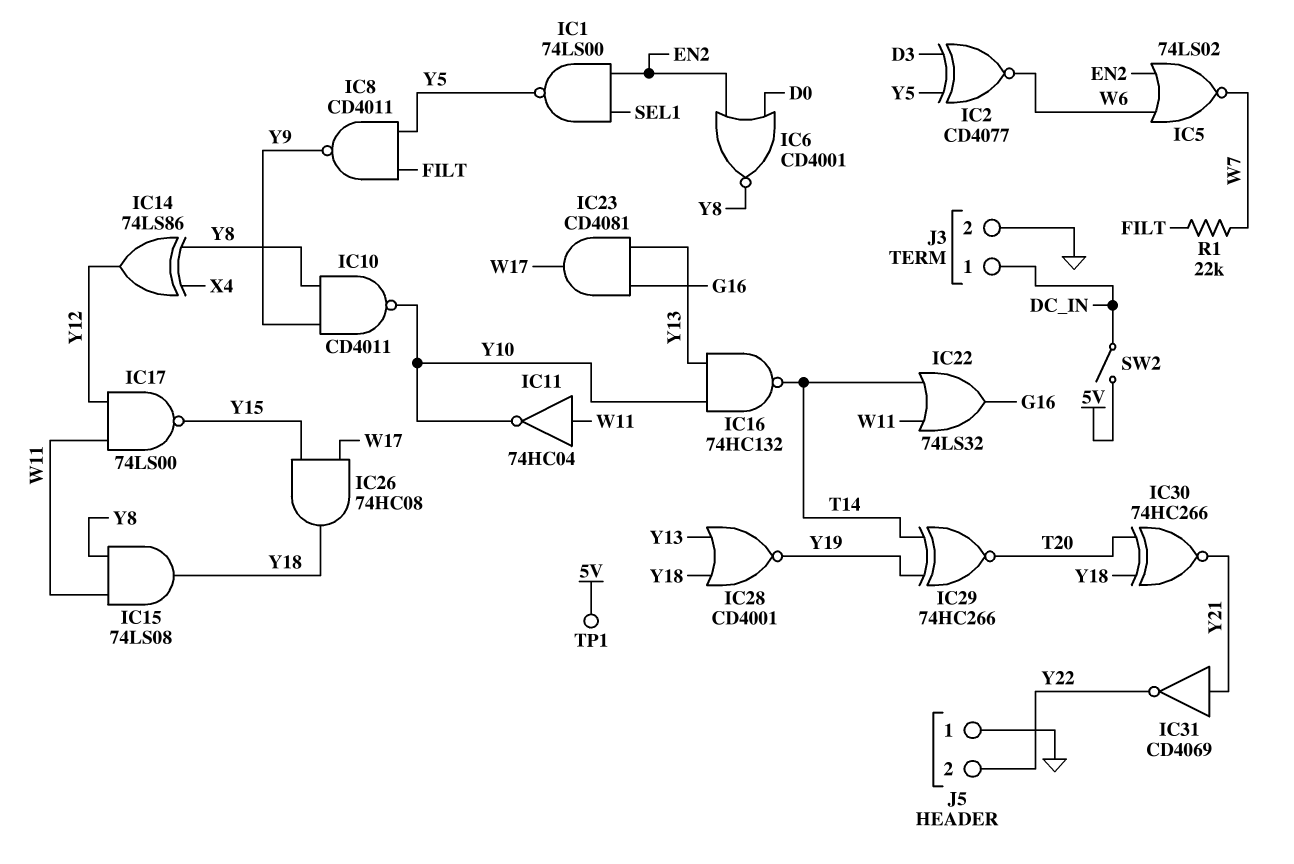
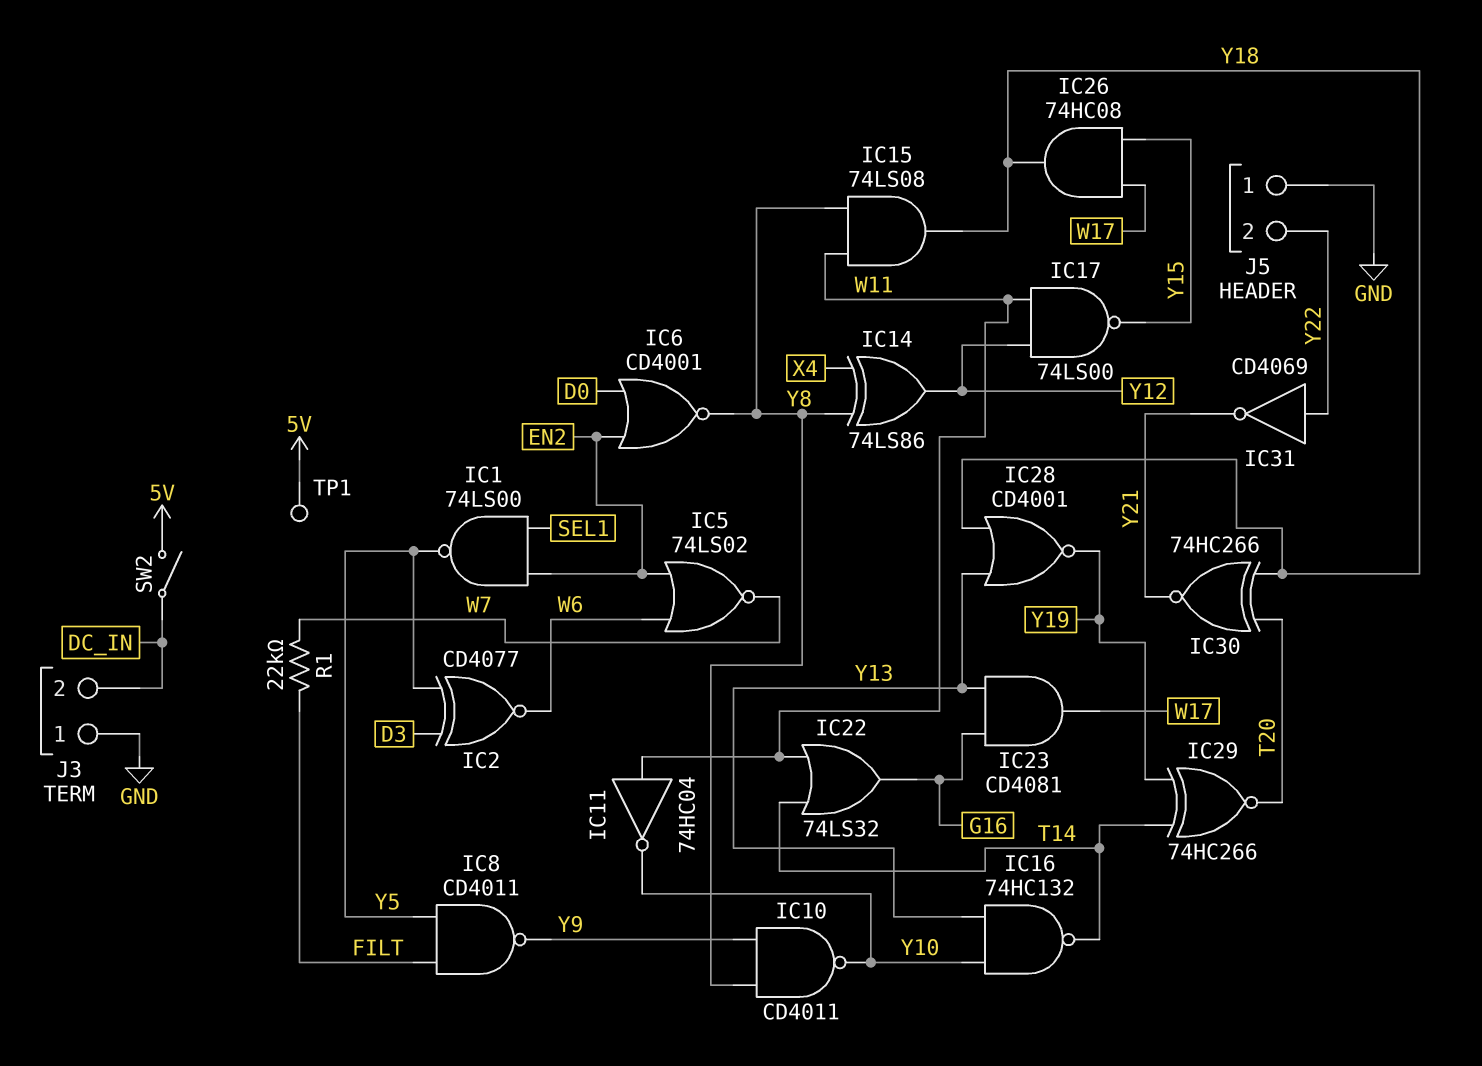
IC31: NOT CD4069 (in Y21, out Y22) -> NOT CD4069 (in Y22, out Y21)
J3 pin 1: DC_IN -> GND
J3 pin 2: GND -> DC_IN

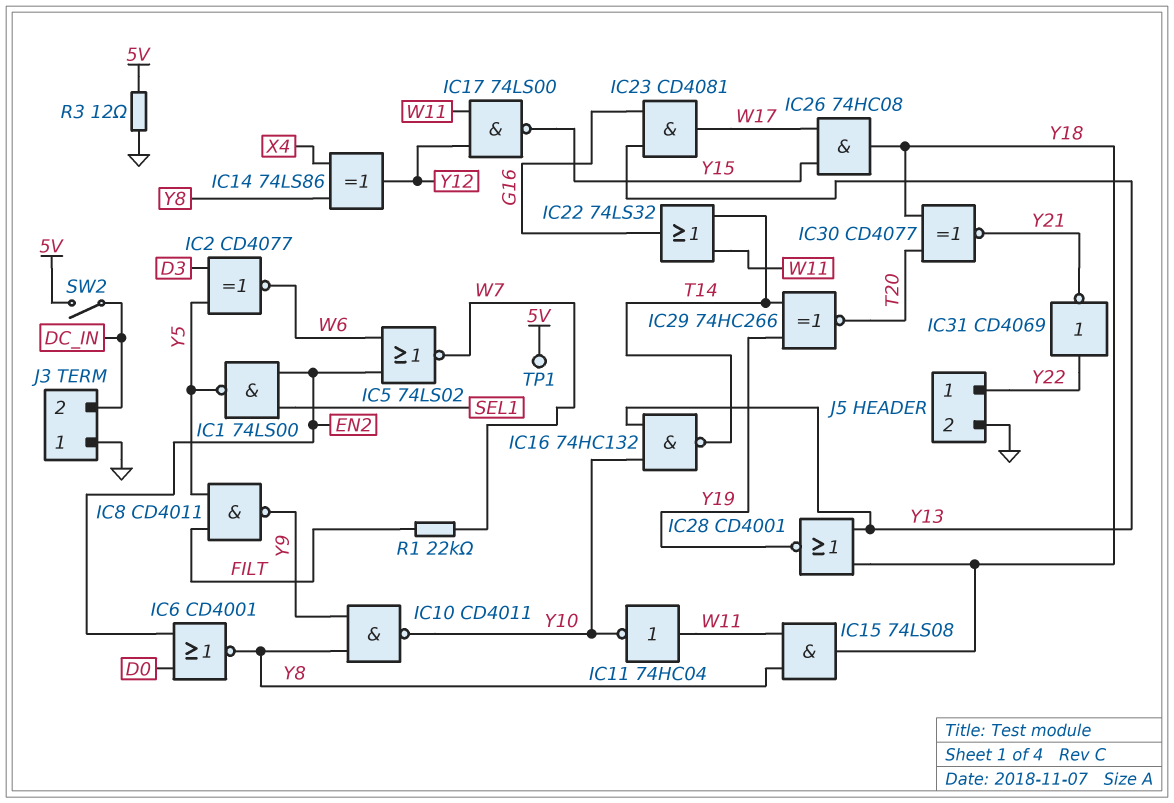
IC30: XNOR 74HC266 (in T20, in Y18, out Y21) -> XNOR CD4077 (in T20, in Y18, out Y21)
J5 pin 1: GND -> Y22
J5 pin 2: Y22 -> GND
R3: none -> 12 (5V, GND)

